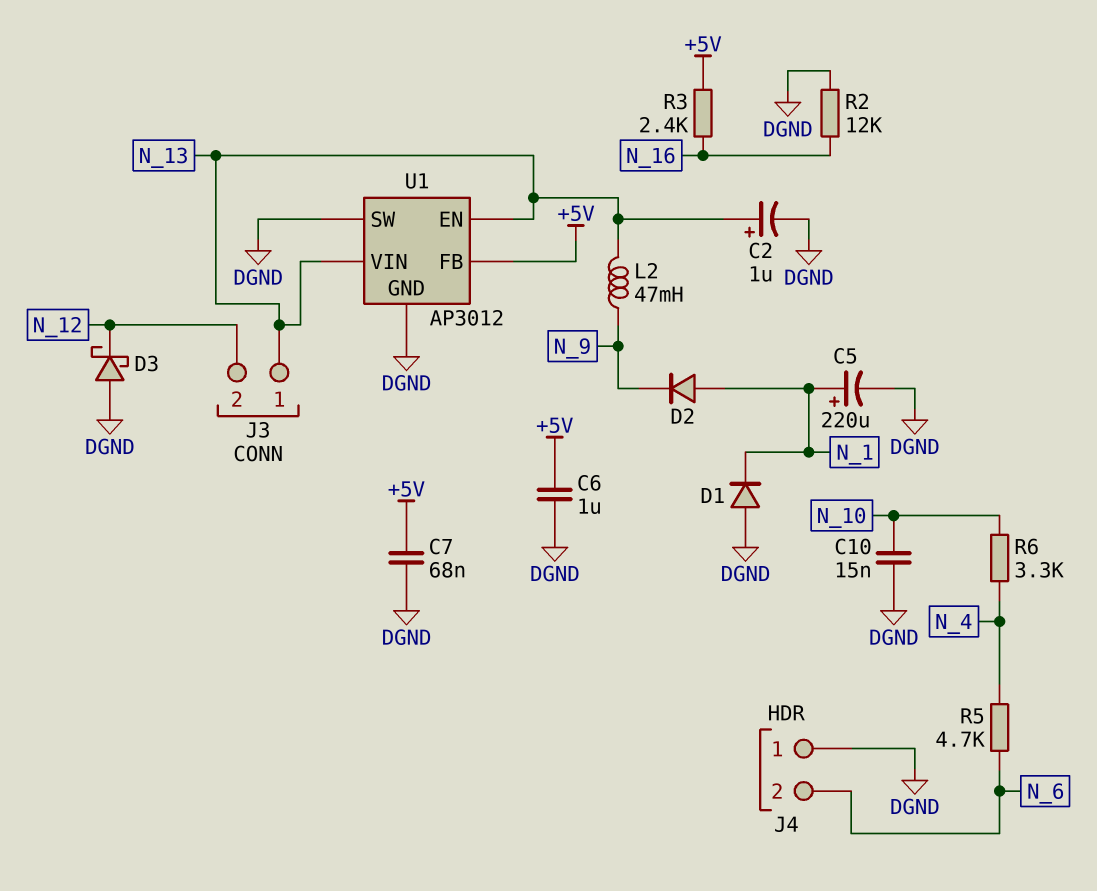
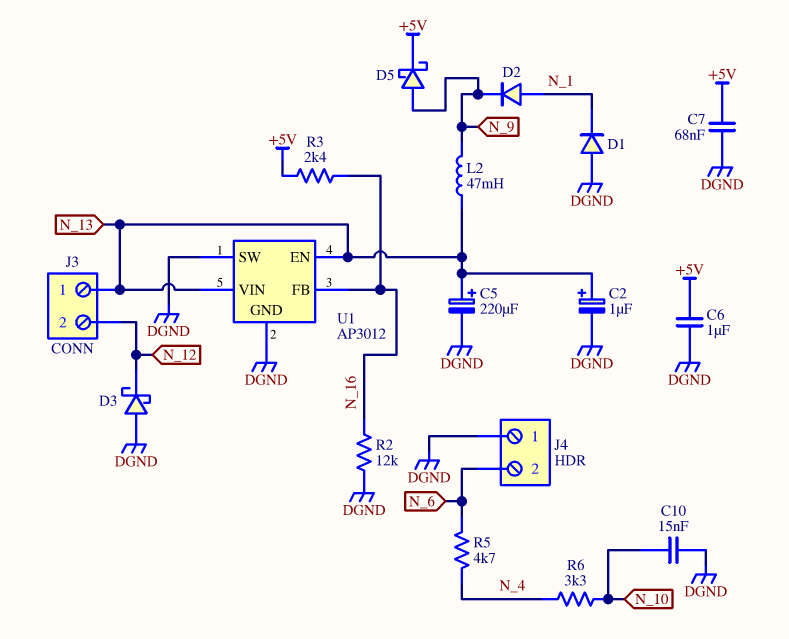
C5: 220uF (plus N_1, minus DGND) -> 220uF (plus N_13, minus DGND)
D5: none -> schottky (A N_9, K +5V)
U1 pin FB: +5V -> N_16

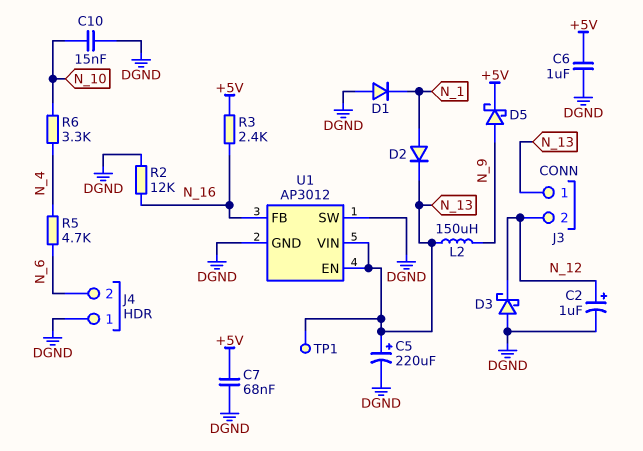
C2: 1uF (plus N_13, minus DGND) -> 1uF (plus N_12, minus DGND)
D2: diode (A N_1, K N_9) -> diode (A N_1, K N_13)
L2: 47mH (N_9, N_13) -> 150uH (N_9, N_13)
TP1: none -> test point (N_13)

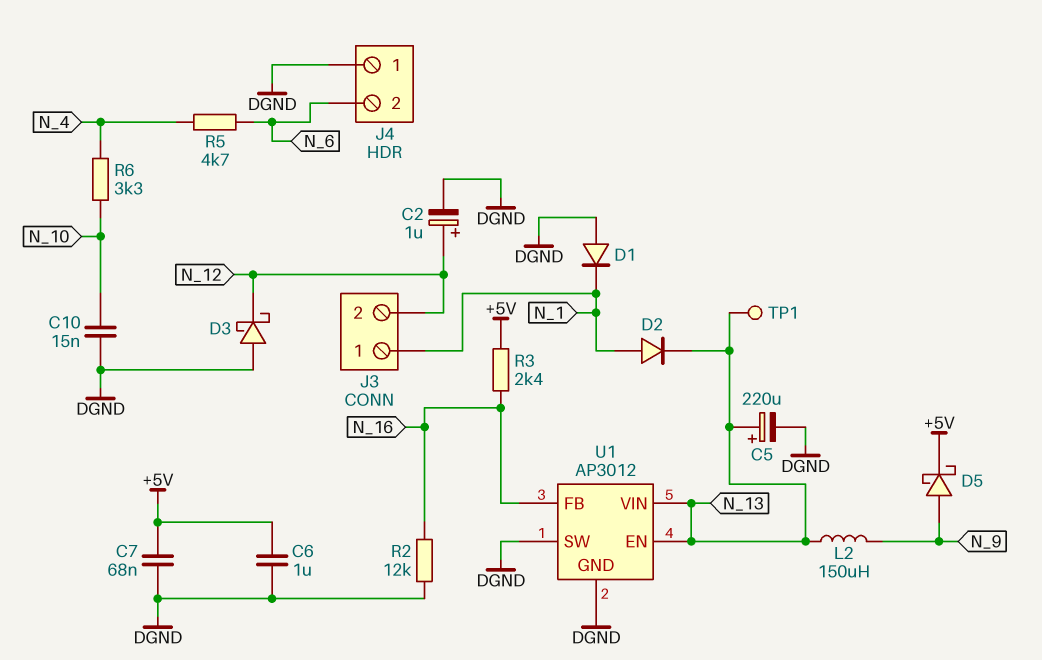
J3 pin 1: N_13 -> N_1

